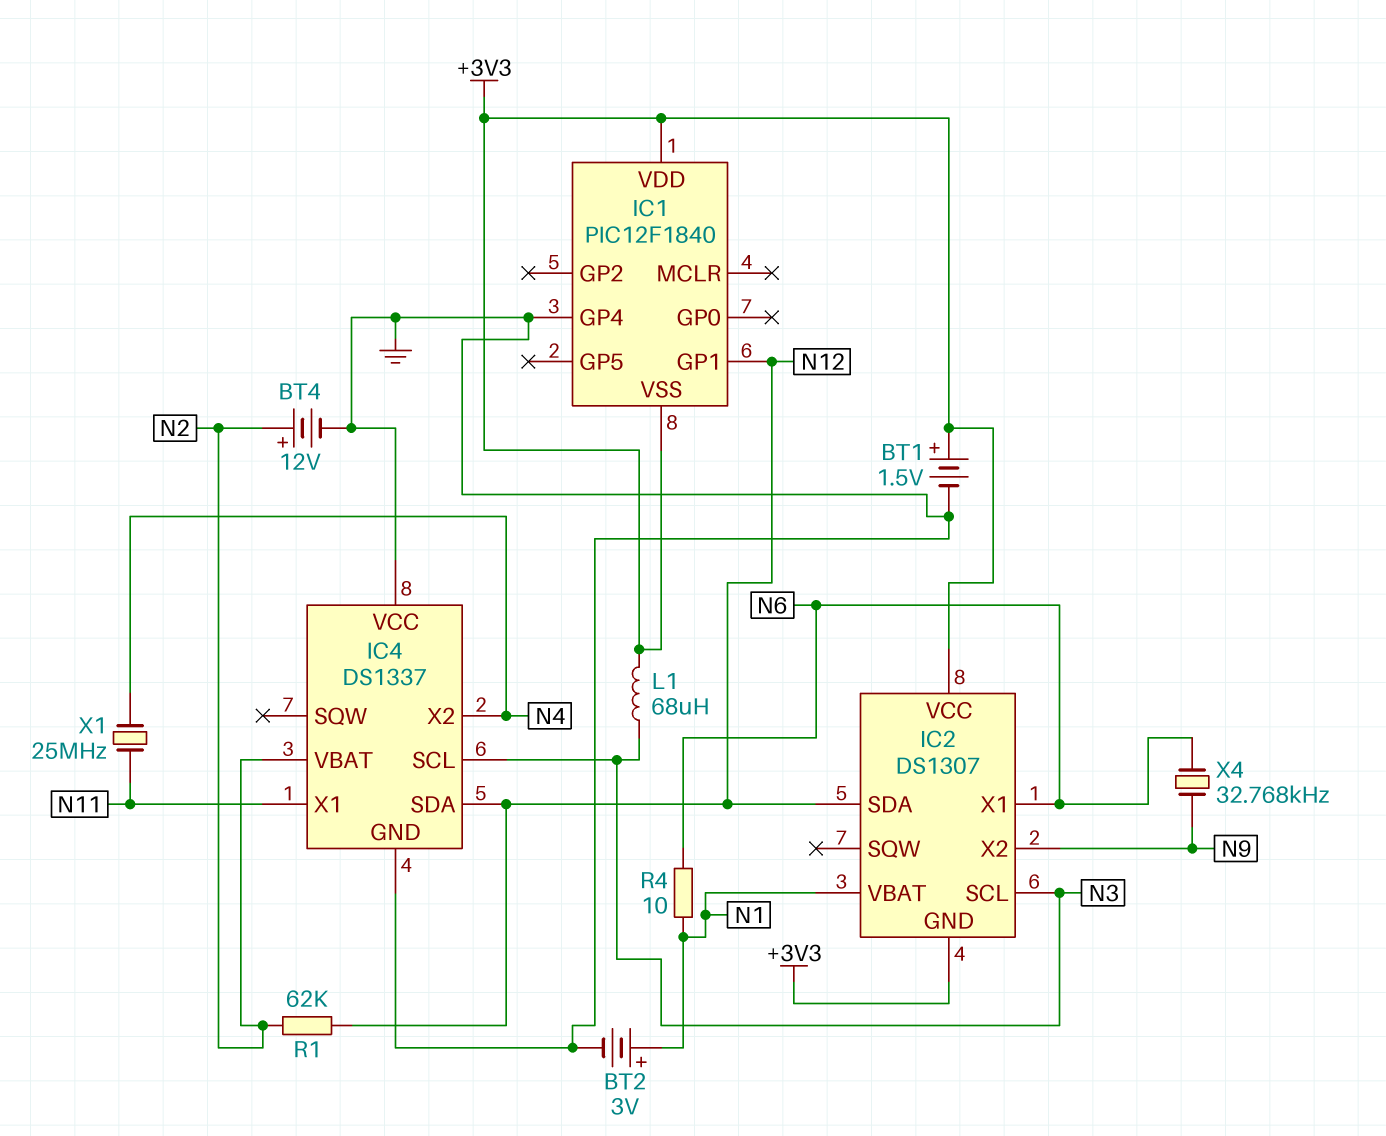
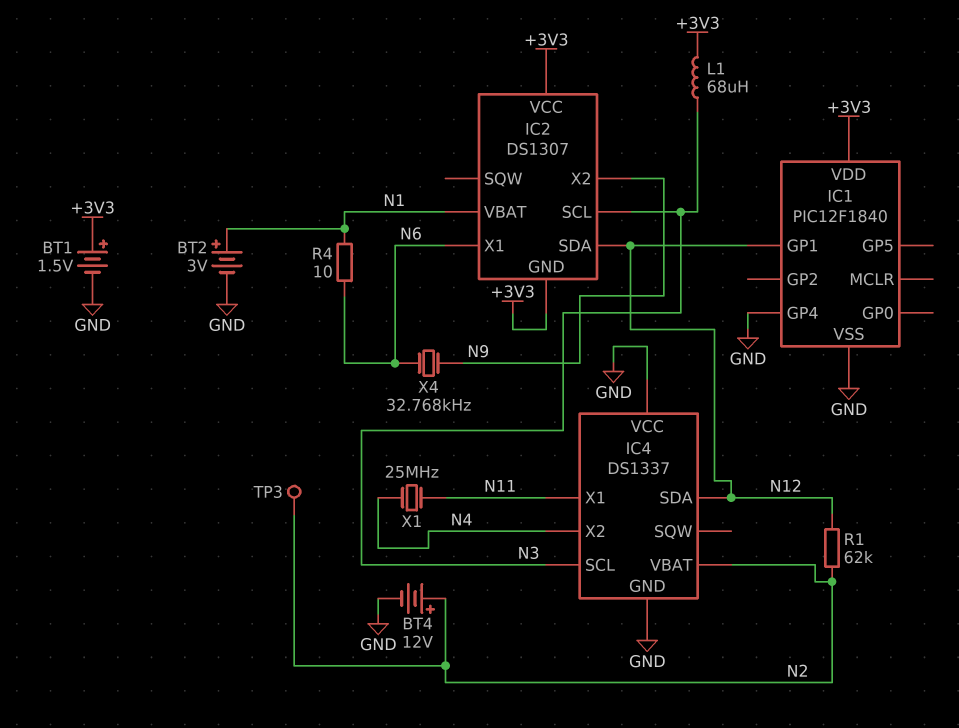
IC1 pin VSS: +3V3 -> GND
TP3: none -> test point (N2)

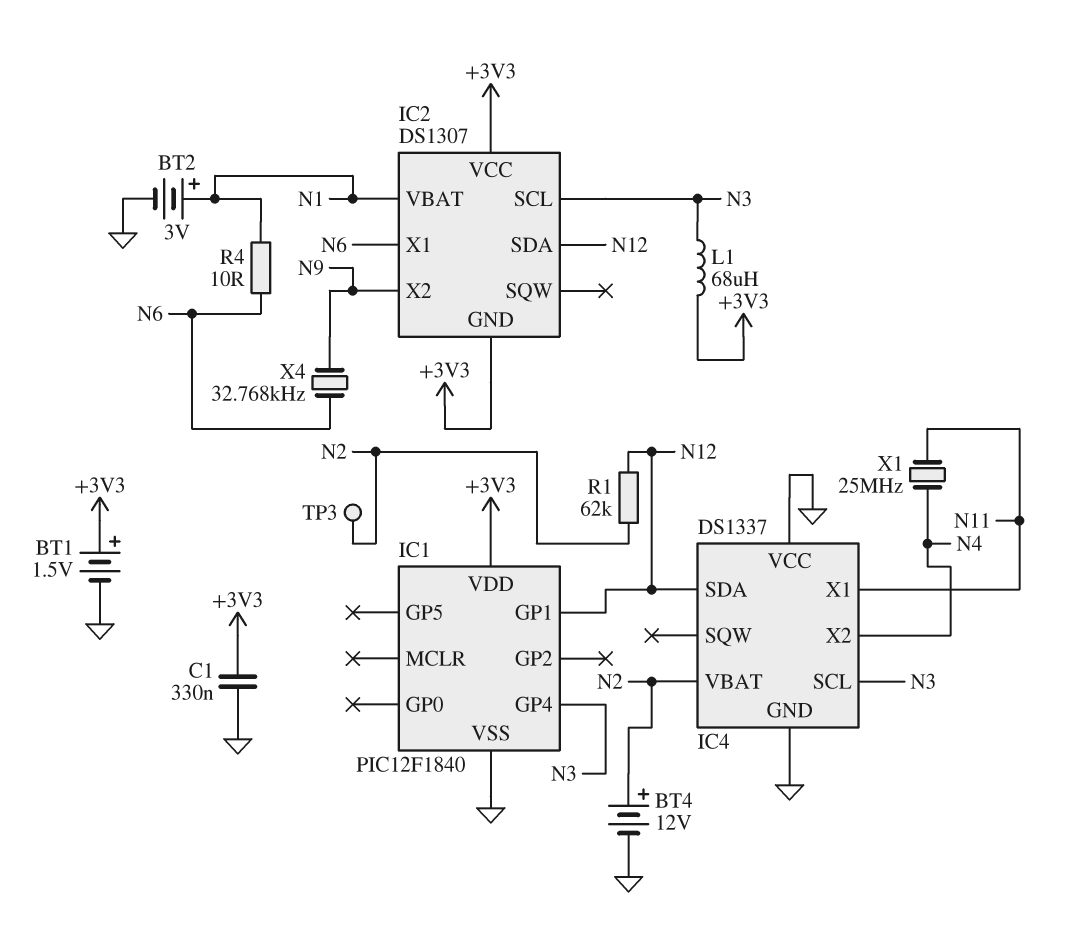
C1: none -> 330nF (+3V3, GND)
IC1 pin GP4: GND -> N3

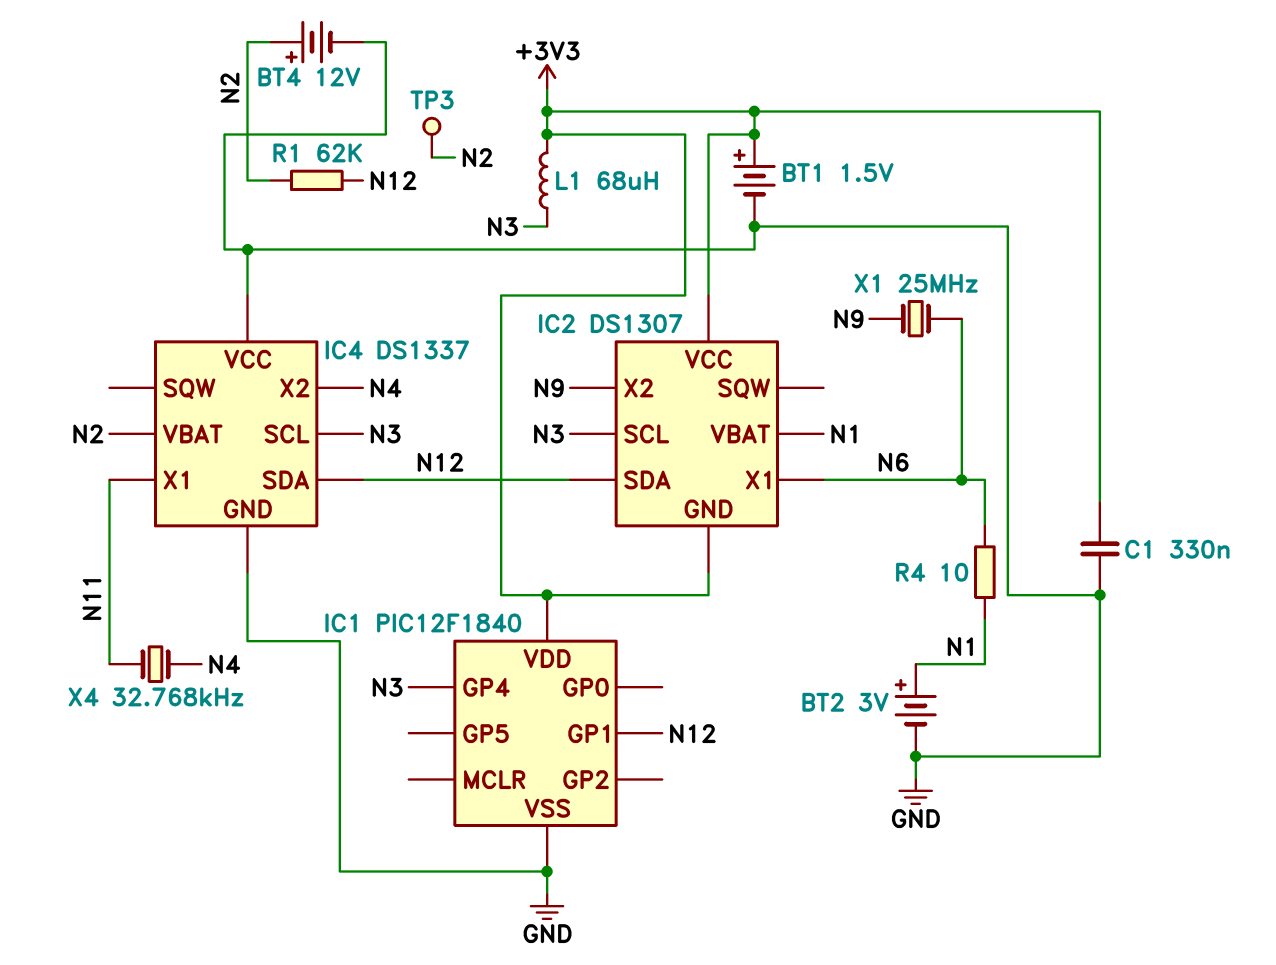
X1: 25MHz (N4, N11) -> 25MHz (N6, N9)
X4: 32.768kHz (N6, N9) -> 32.768kHz (N4, N11)

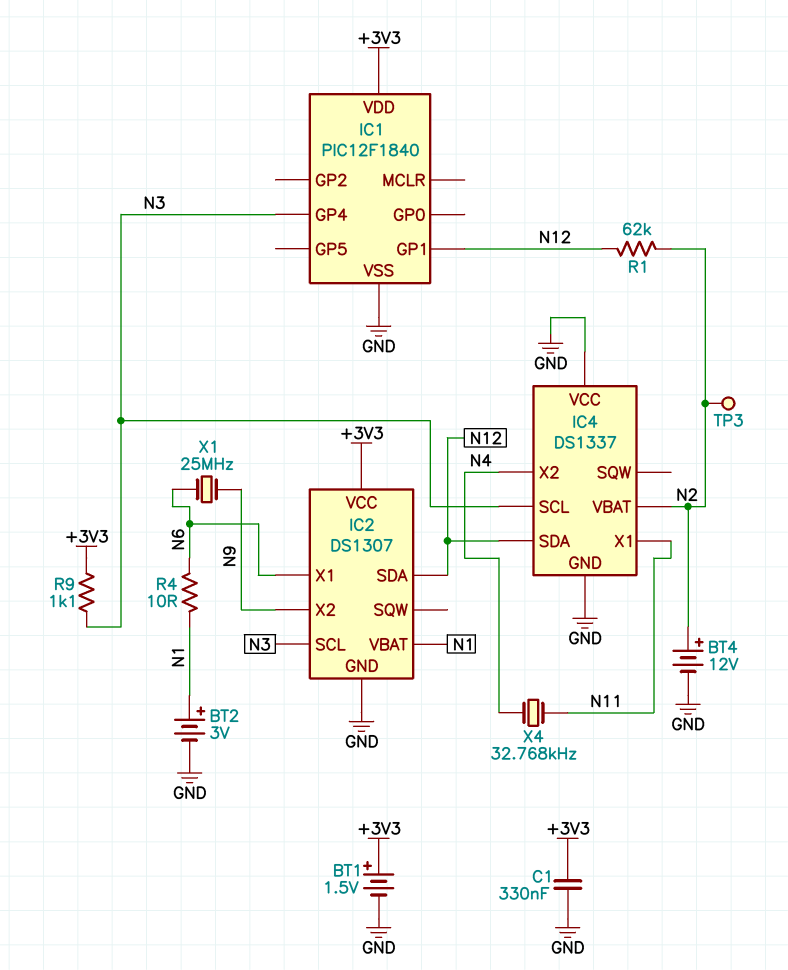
IC2 pin GND: +3V3 -> GND
L1: 68uH (+3V3, N3) -> none
R9: none -> 1.1k (+3V3, N3)

